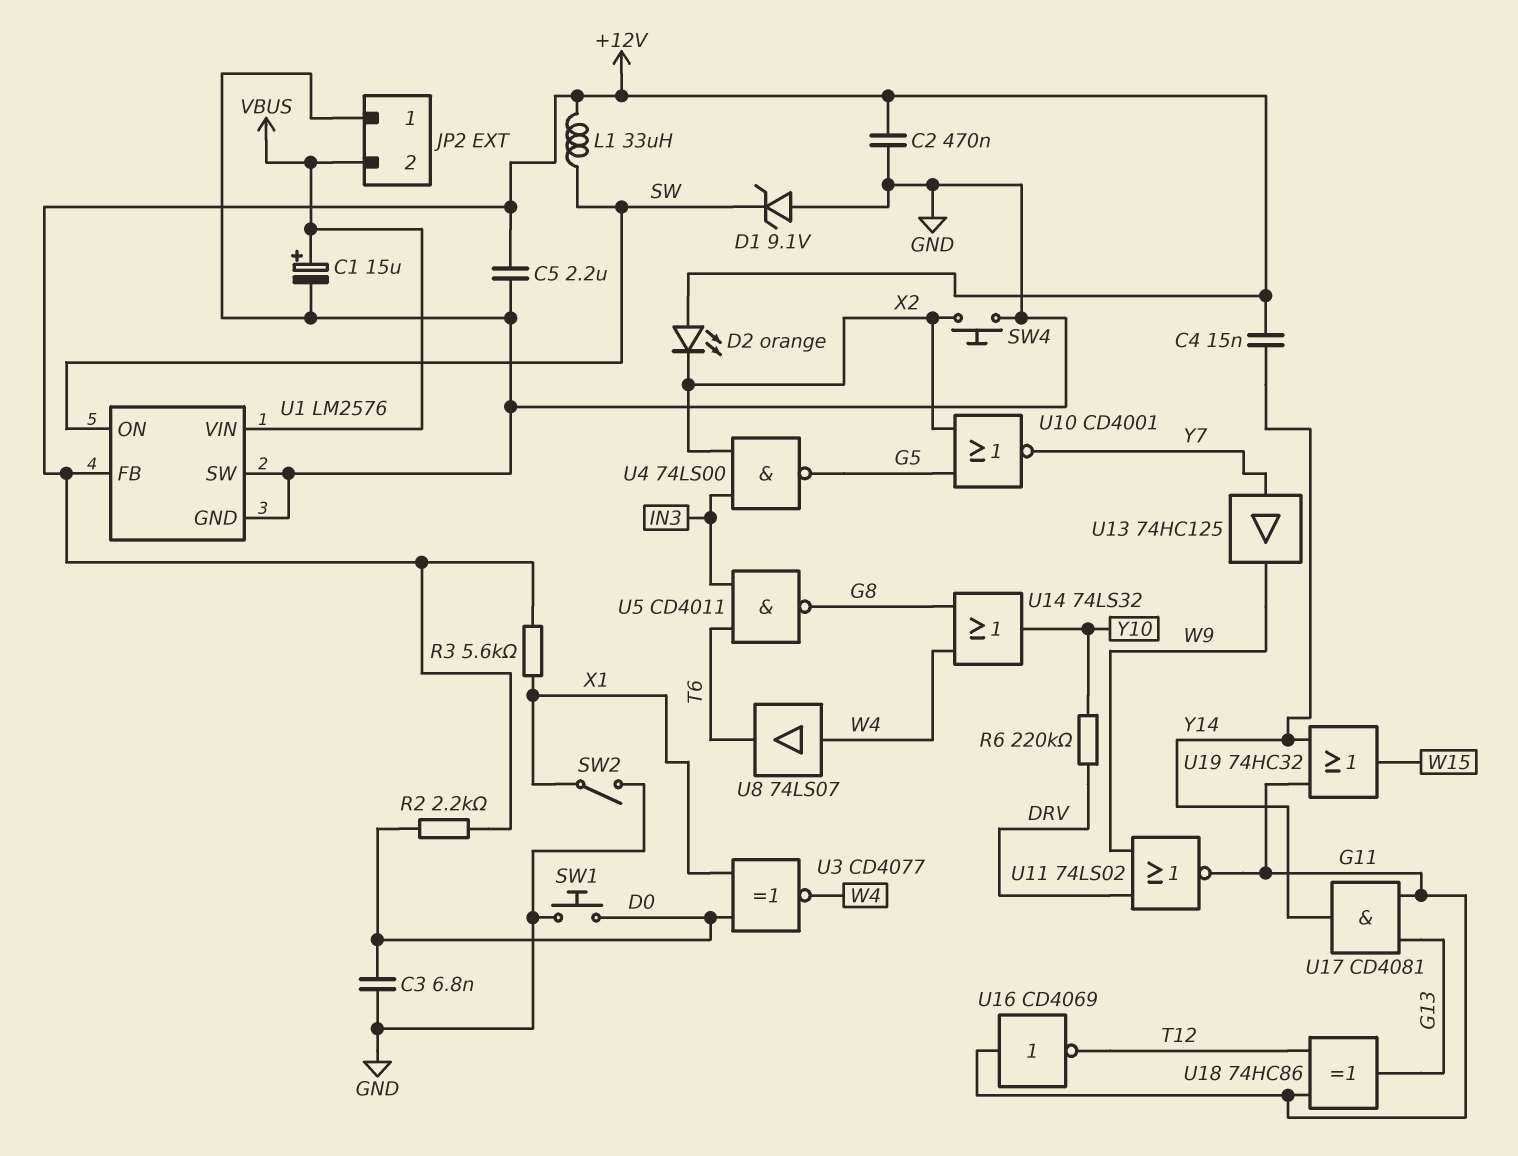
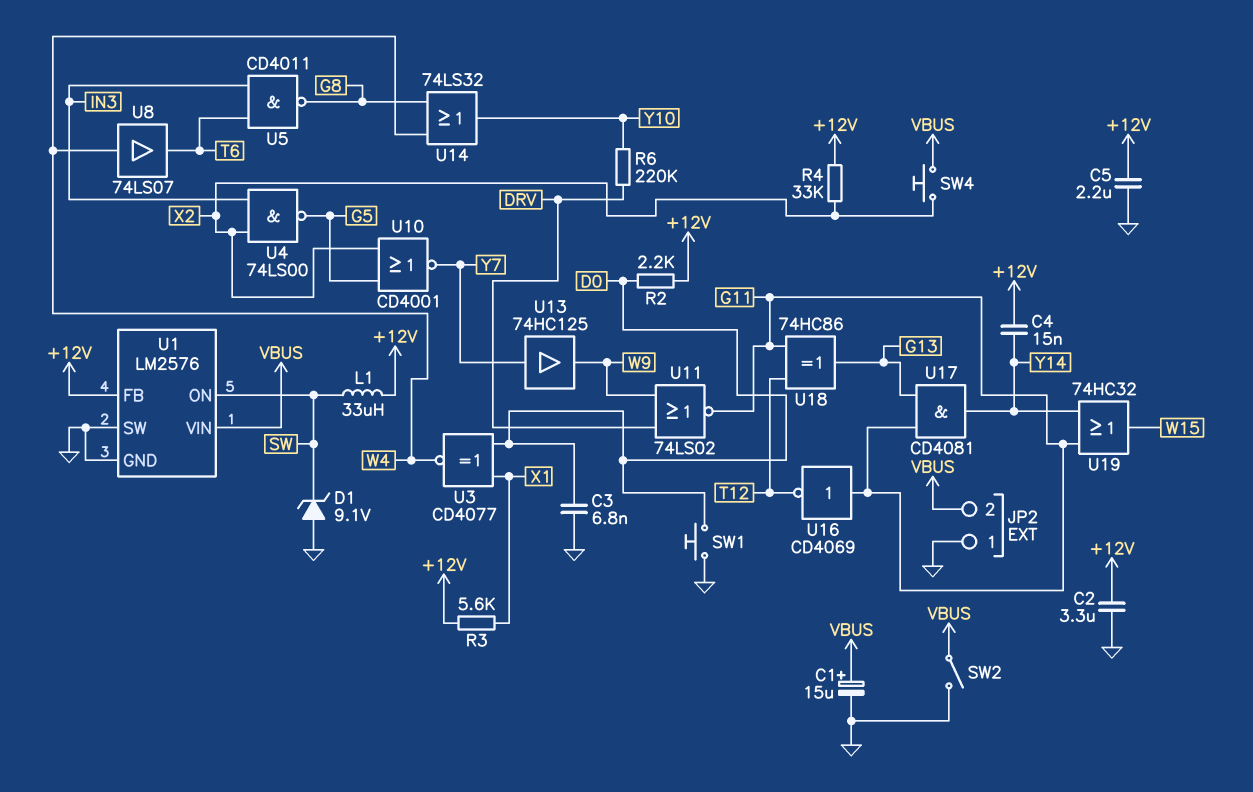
C2: 470nF (+12V, GND) -> 3.3uF (+12V, GND)
D2: LED orange (A +12V, K X2) -> none
R4: none -> 33k (+12V, X2)
SW2: switch (GND, X1) -> switch (GND, VBUS)
SW4: button (GND, X2) -> button (VBUS, X2)

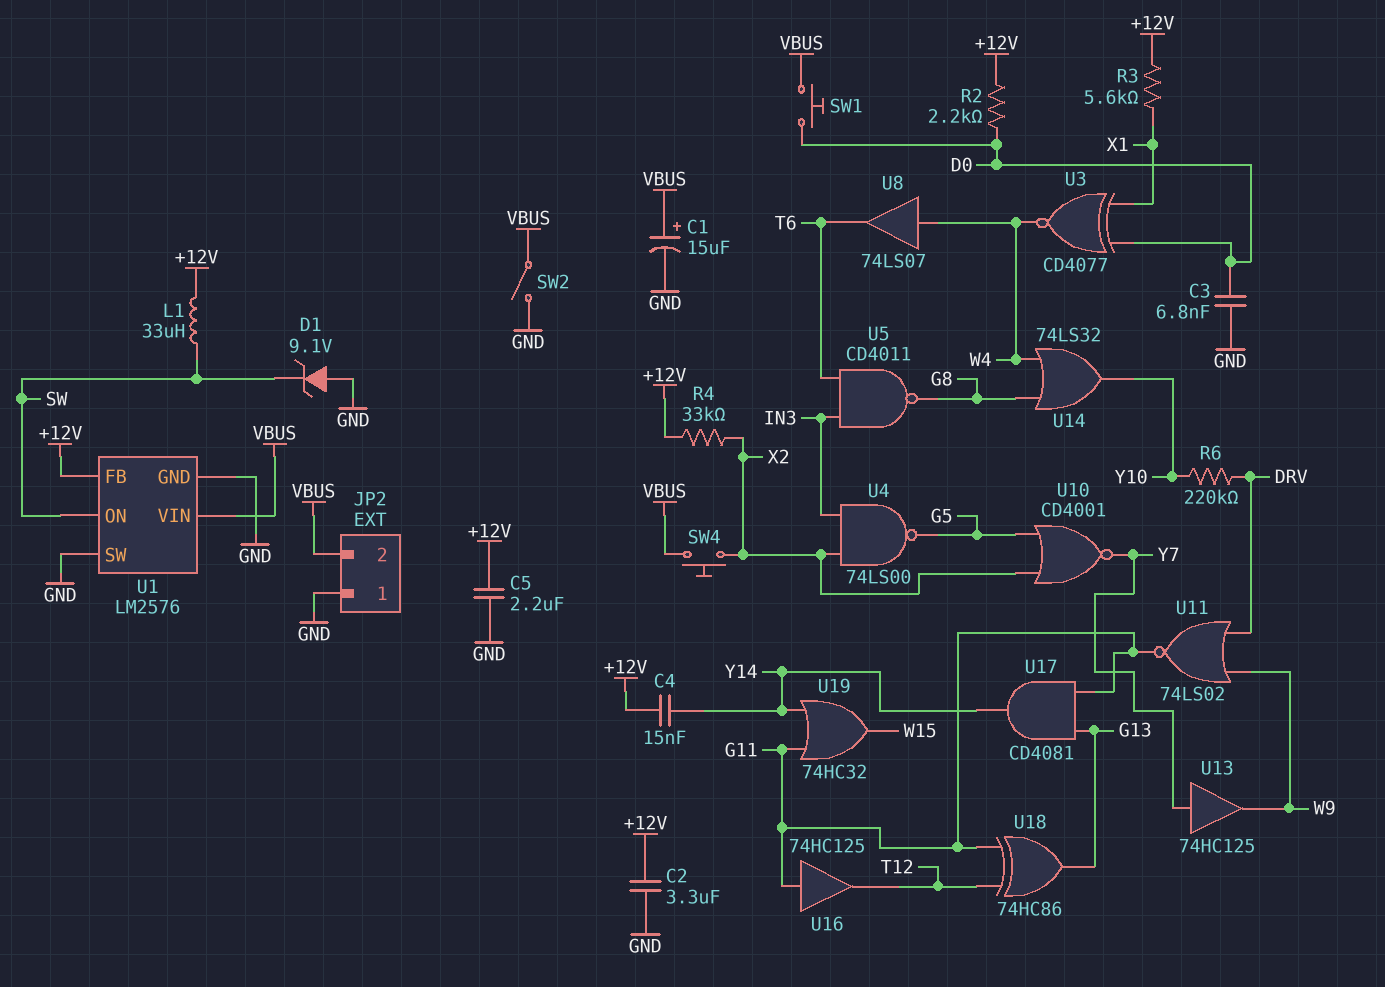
SW1: button (D0, GND) -> button (D0, VBUS)
U16: NOT CD4069 (in G11, out T12) -> buffer 74HC125 (in G11, out T12)

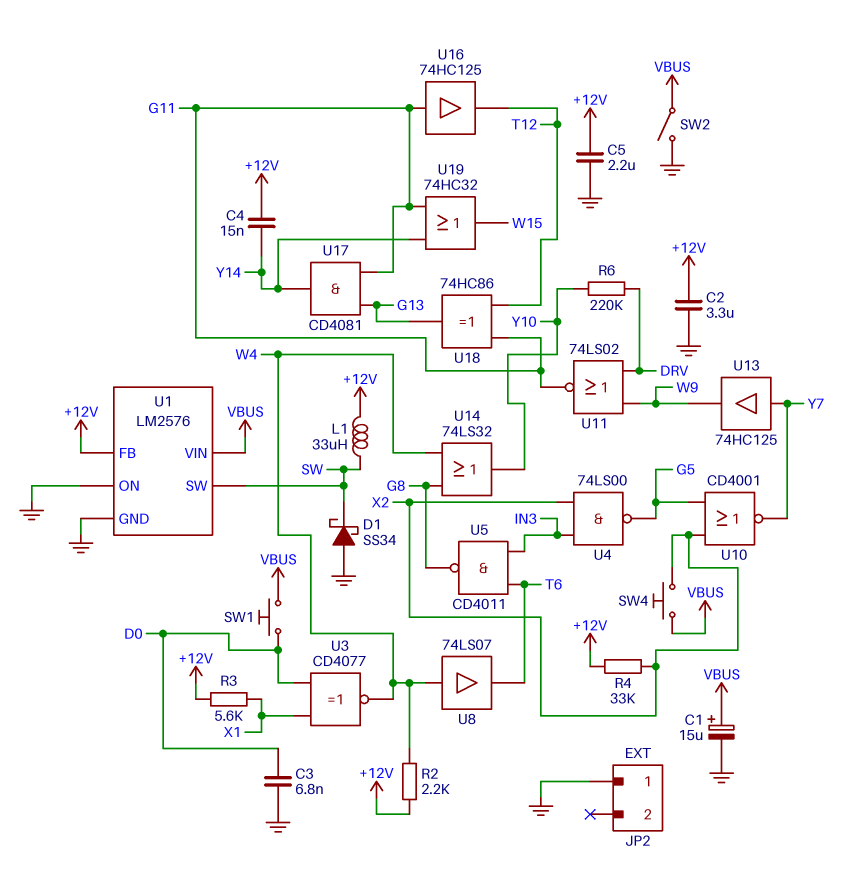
D1: zener 9.1V (A GND, K SW) -> schottky SS34 (A GND, K SW)
JP2 pin 2: VBUS -> none
R2: 2.2k (+12V, D0) -> 2.2k (+12V, W4)
U1 pin ON: SW -> GND
U1 pin SW: GND -> SW

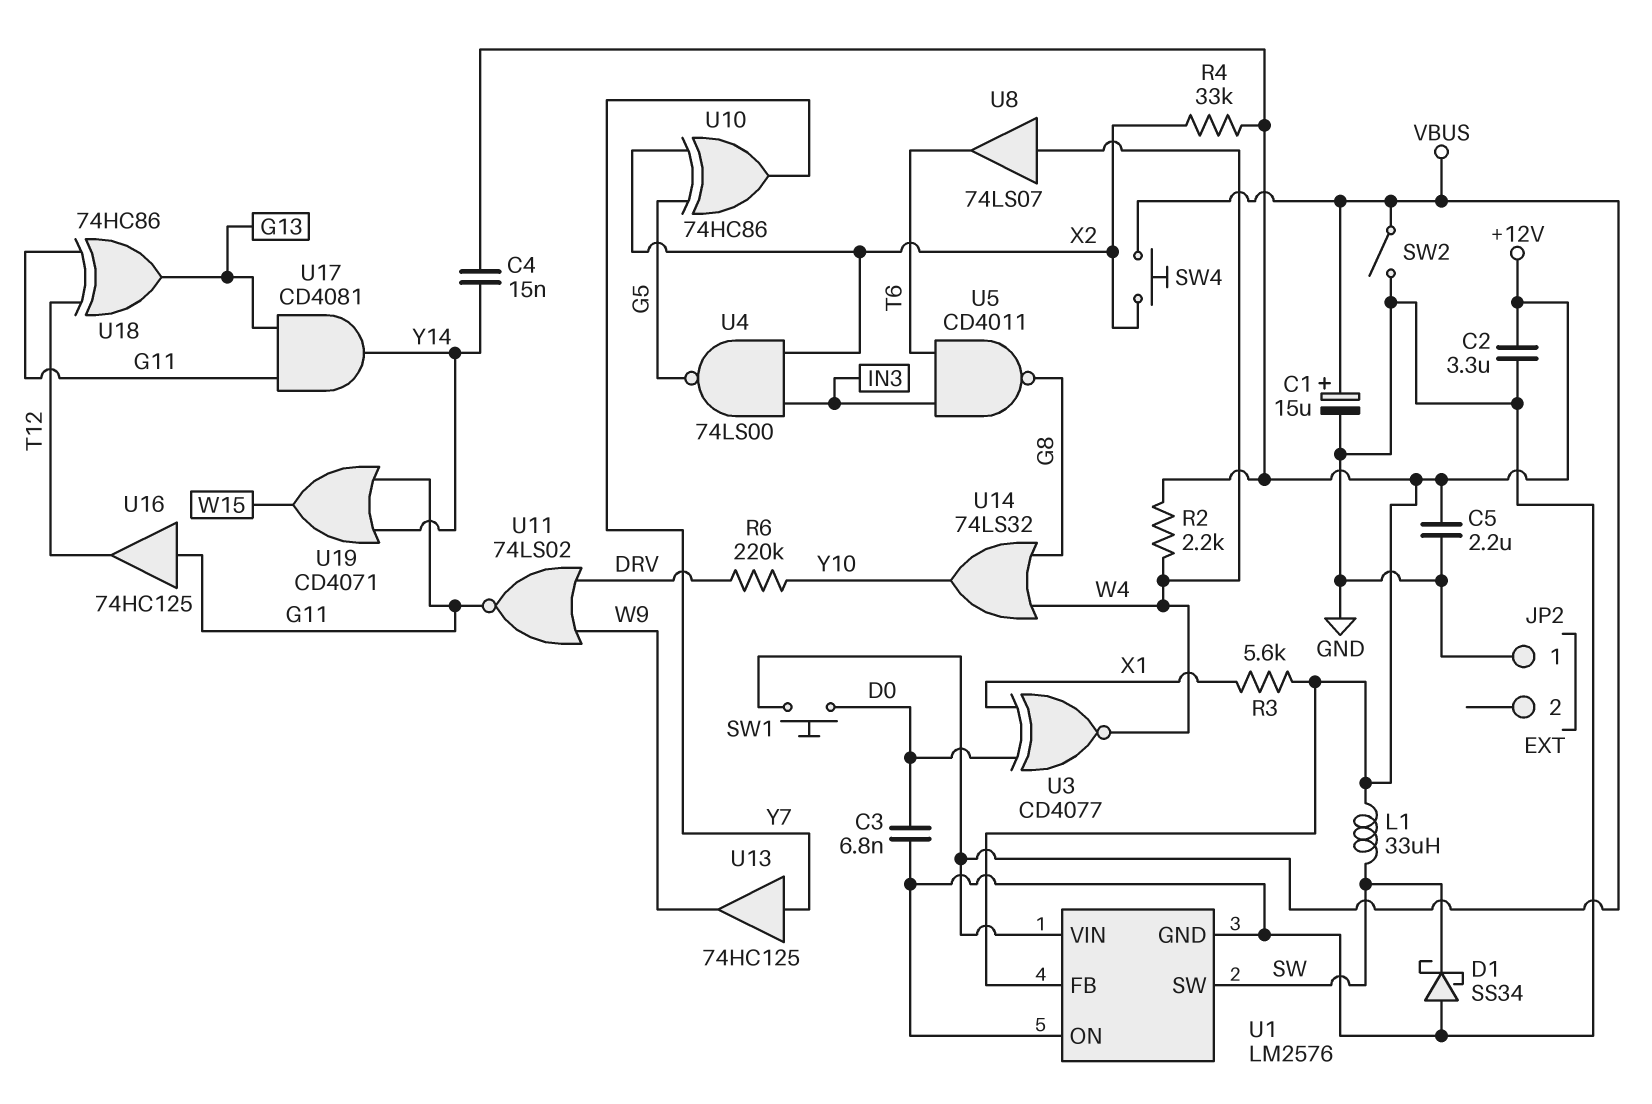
U10: NOR CD4001 (in G5, in X2, out Y7) -> XOR 74HC86 (in G5, in X2, out Y7)
U19: OR 74HC32 (in G11, in Y14, out W15) -> OR CD4071 (in G11, in Y14, out W15)

